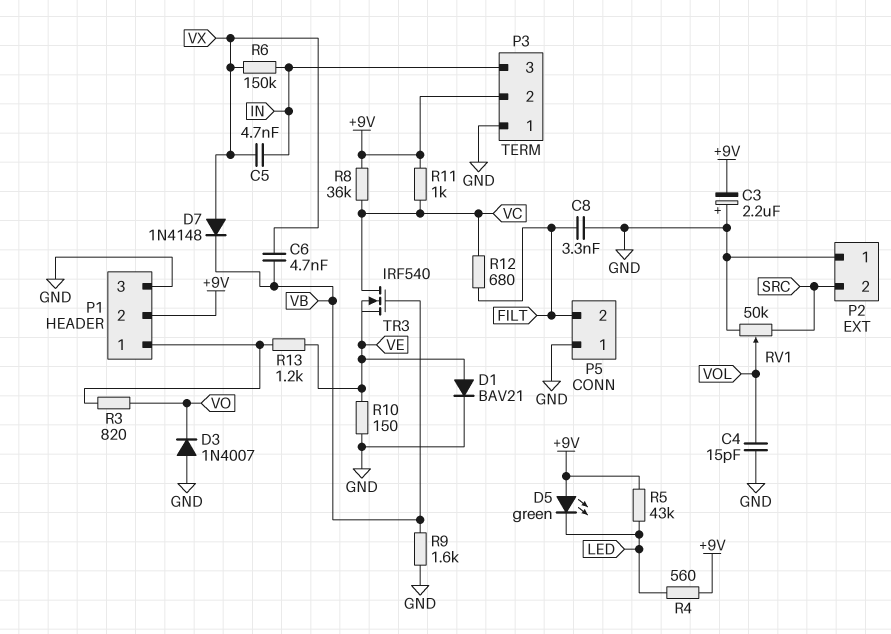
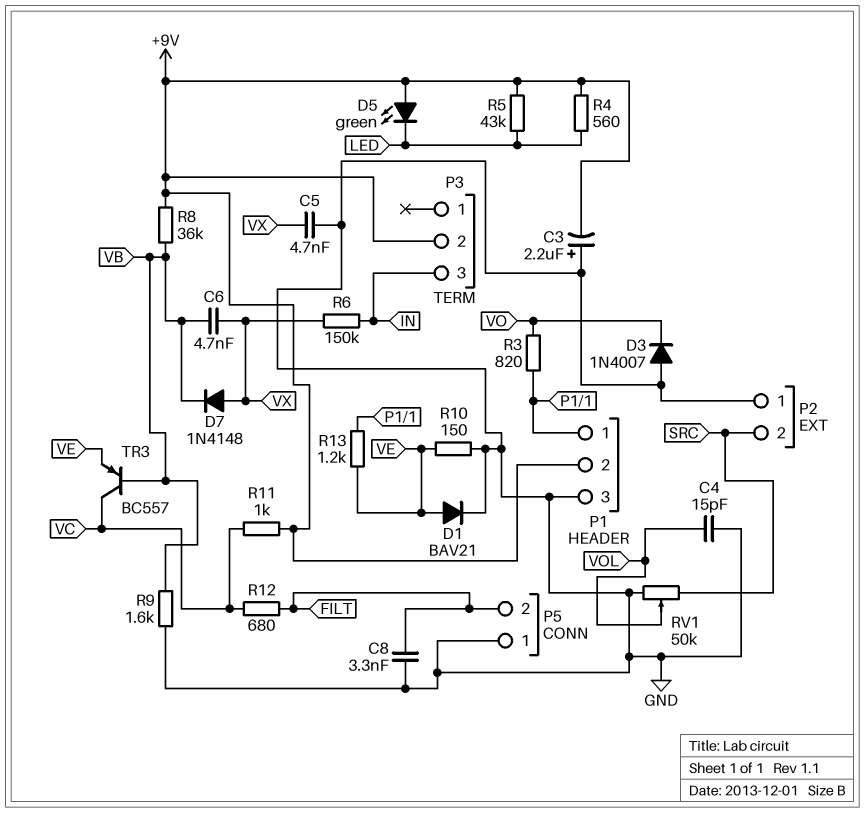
C5: 4.7nF (IN, VX) -> 4.7nF (GND, VX)
P3 pin 1: GND -> none
R8: 36k (+9V, VC) -> 36k (+9V, VB)
TR3: NMOS IRF540 (G VB, D VC, S VE) -> PNP BC557 (B VB, C VC, E VE)

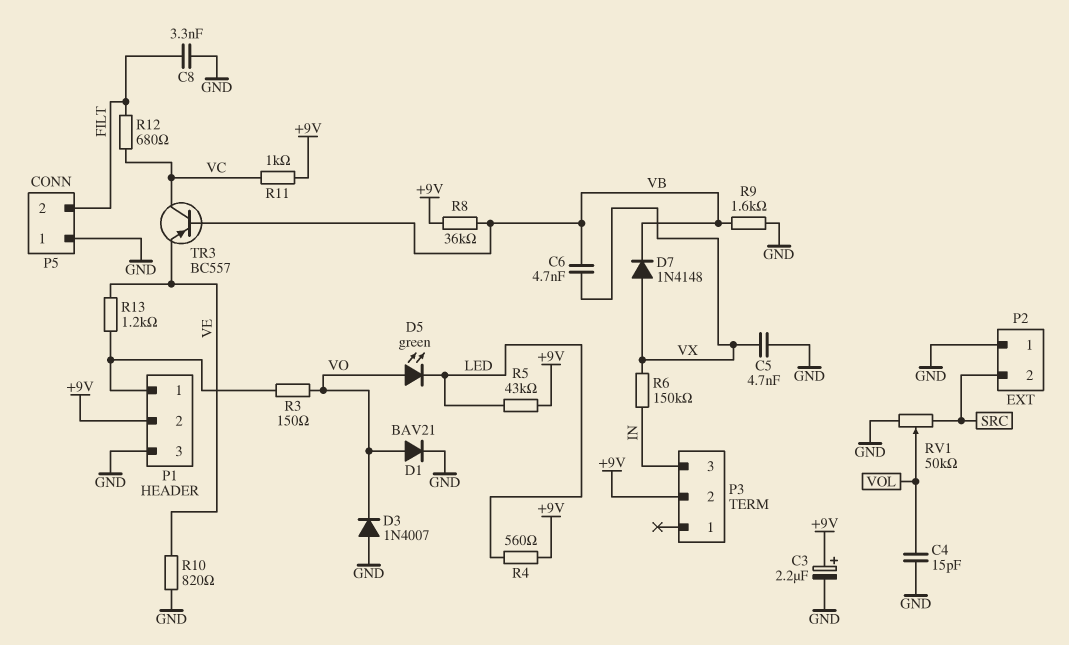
C3: 2.2uF (plus GND, minus +9V) -> 2.2uF (plus +9V, minus GND)
D1: diode BAV21 (A VE, K GND) -> diode BAV21 (A VO, K GND)
D5: LED green (A +9V, K LED) -> LED green (A VO, K LED)
R3: 820 (P1/1, VO) -> 150 (P1/1, VO)
R10: 150 (GND, VE) -> 820 (GND, VE)

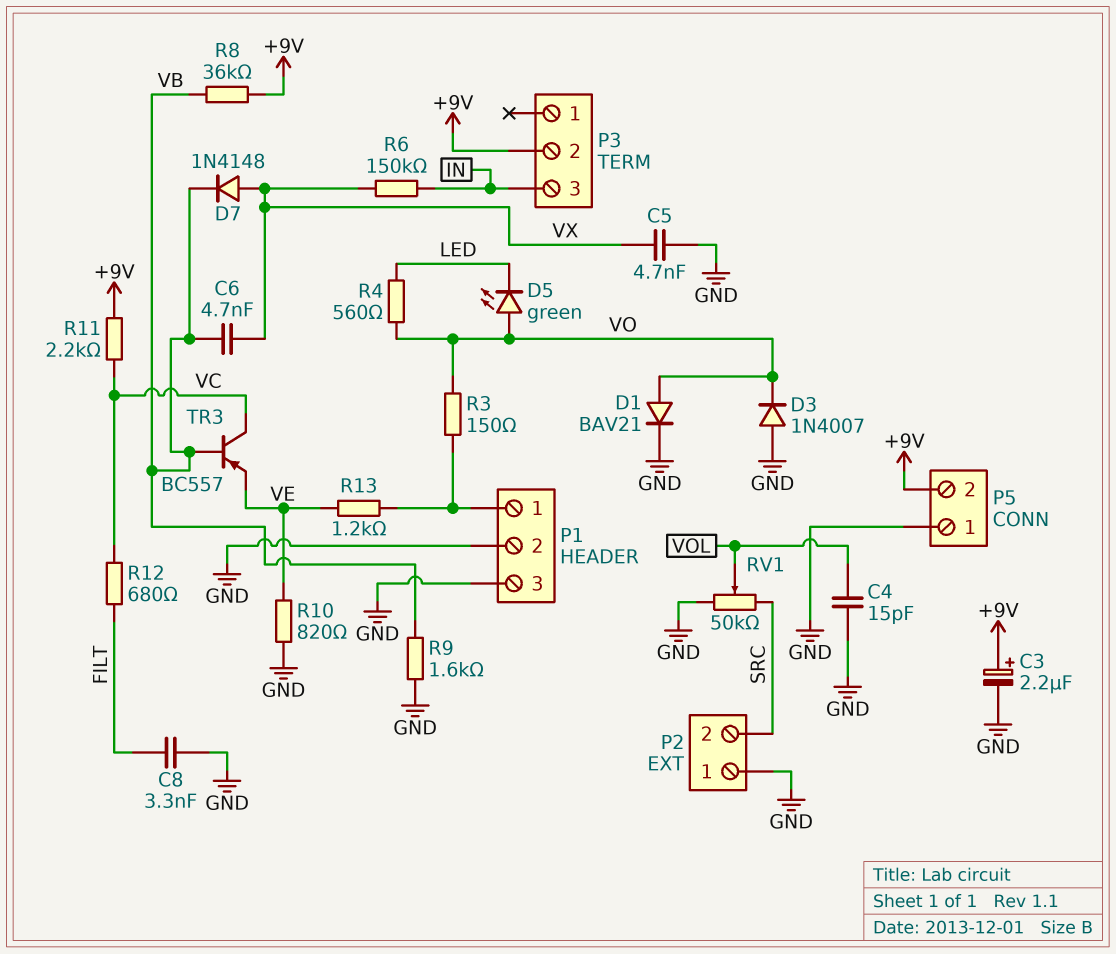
P1 pin 2: +9V -> GND
P5 pin 2: FILT -> +9V
R4: 560 (+9V, LED) -> 560 (LED, VO)
R5: 43k (+9V, LED) -> none
R11: 1k (+9V, VC) -> 2.2k (+9V, VC)

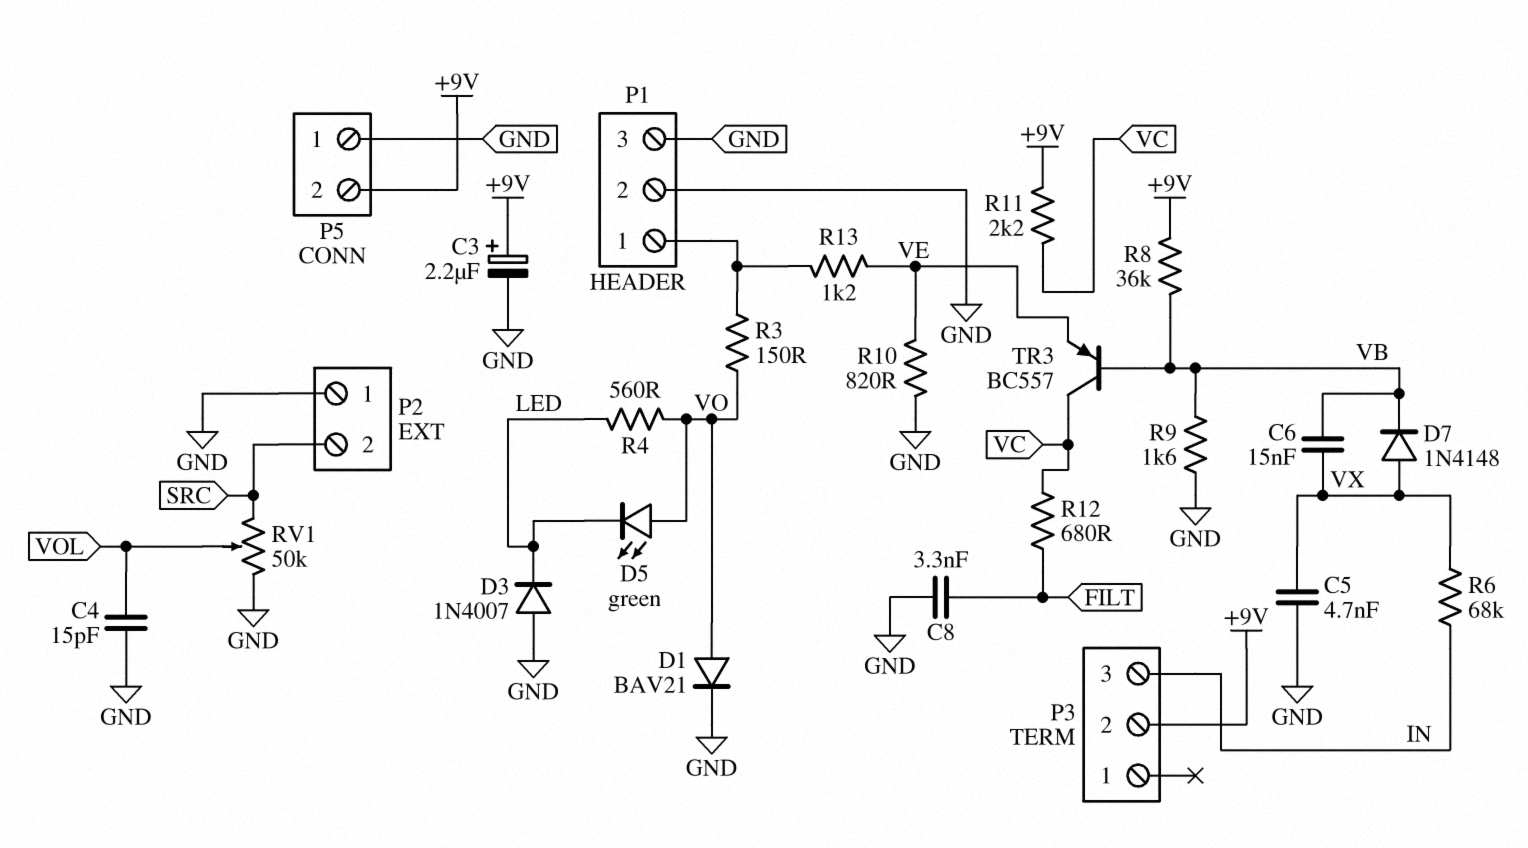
C6: 4.7nF (VB, VX) -> 15nF (VB, VX)
D3: diode 1N4007 (A GND, K VO) -> diode 1N4007 (A GND, K LED)
R6: 150k (IN, VX) -> 68k (IN, VX)

